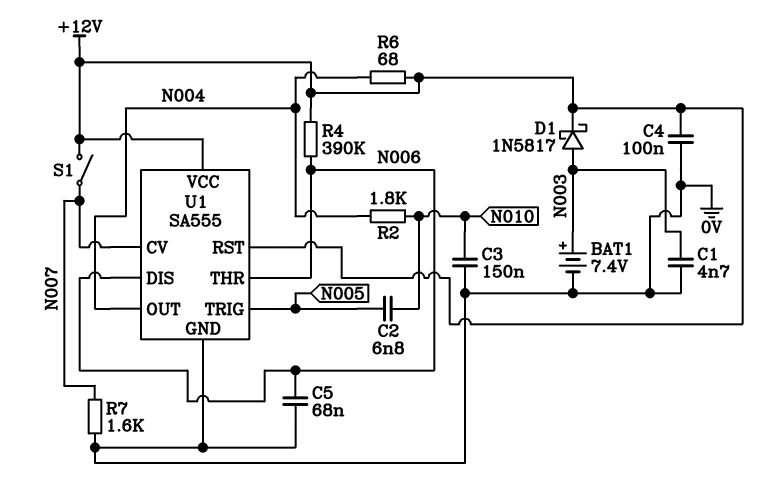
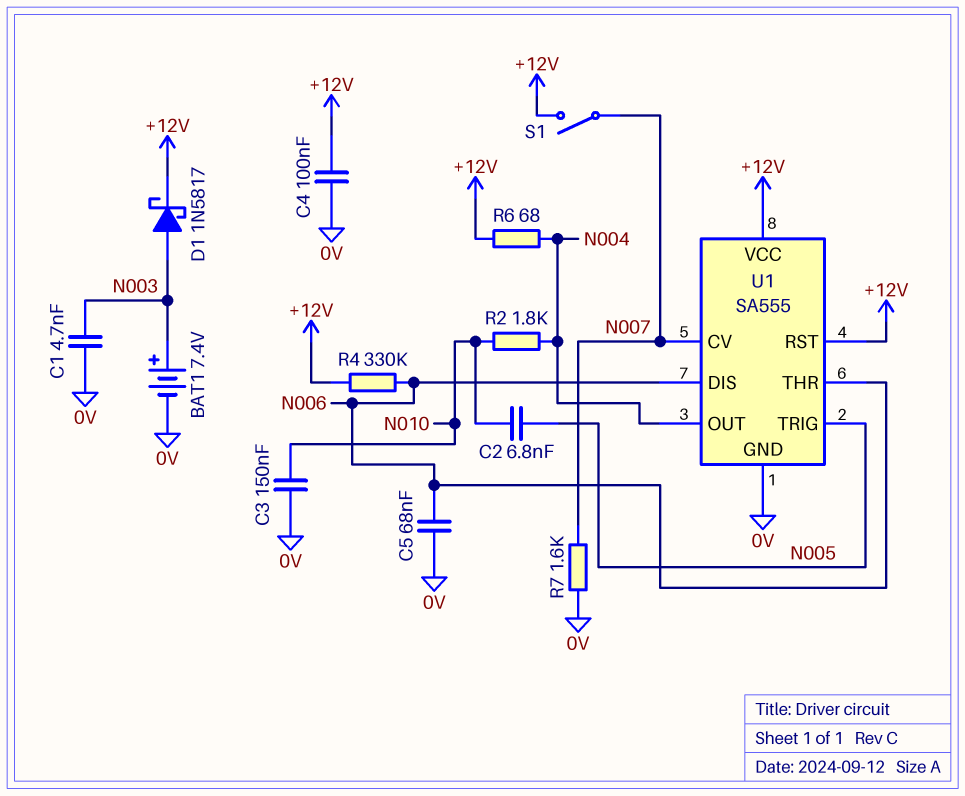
R4: 390k (+12V, N006) -> 330k (+12V, N006)

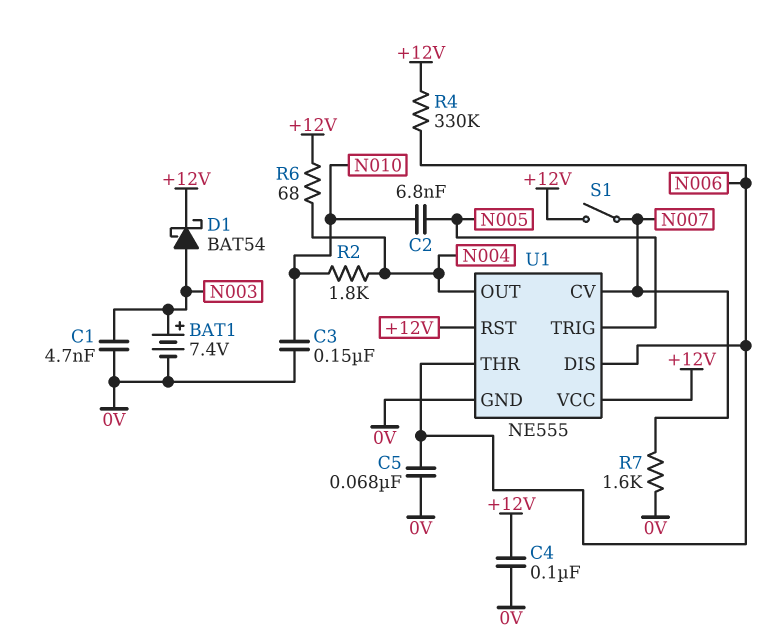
D1: schottky 1N5817 (A N003, K +12V) -> schottky BAT54 (A N003, K +12V)
U1: SA555 -> NE555

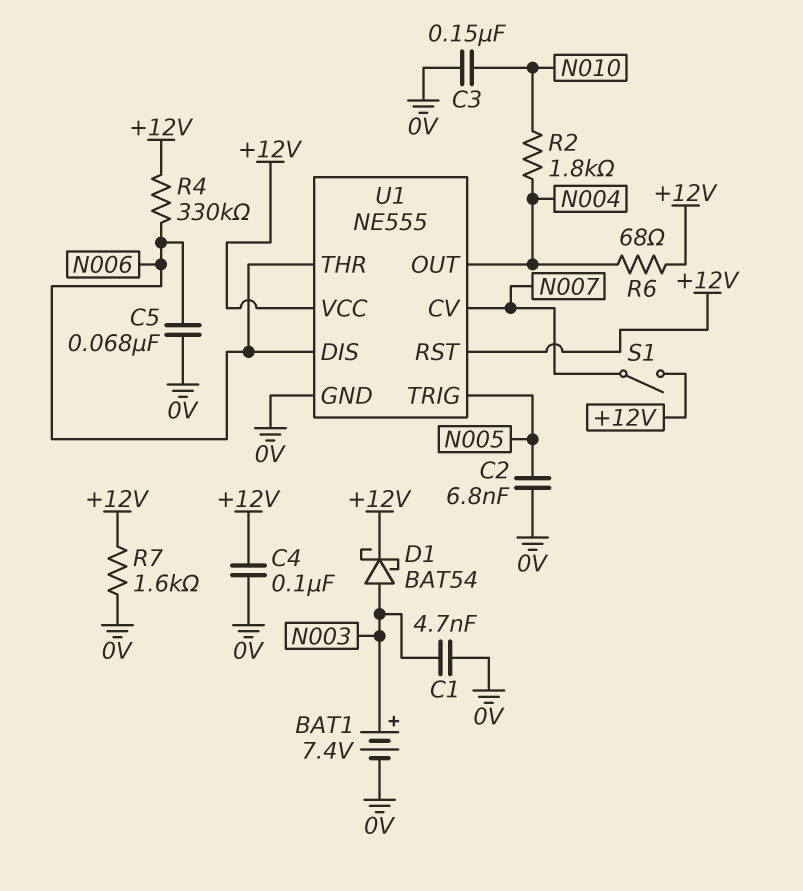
C2: 6.8nF (N005, N010) -> 6.8nF (0V, N005)
R7: 1.6k (0V, N007) -> 1.6k (+12V, 0V)

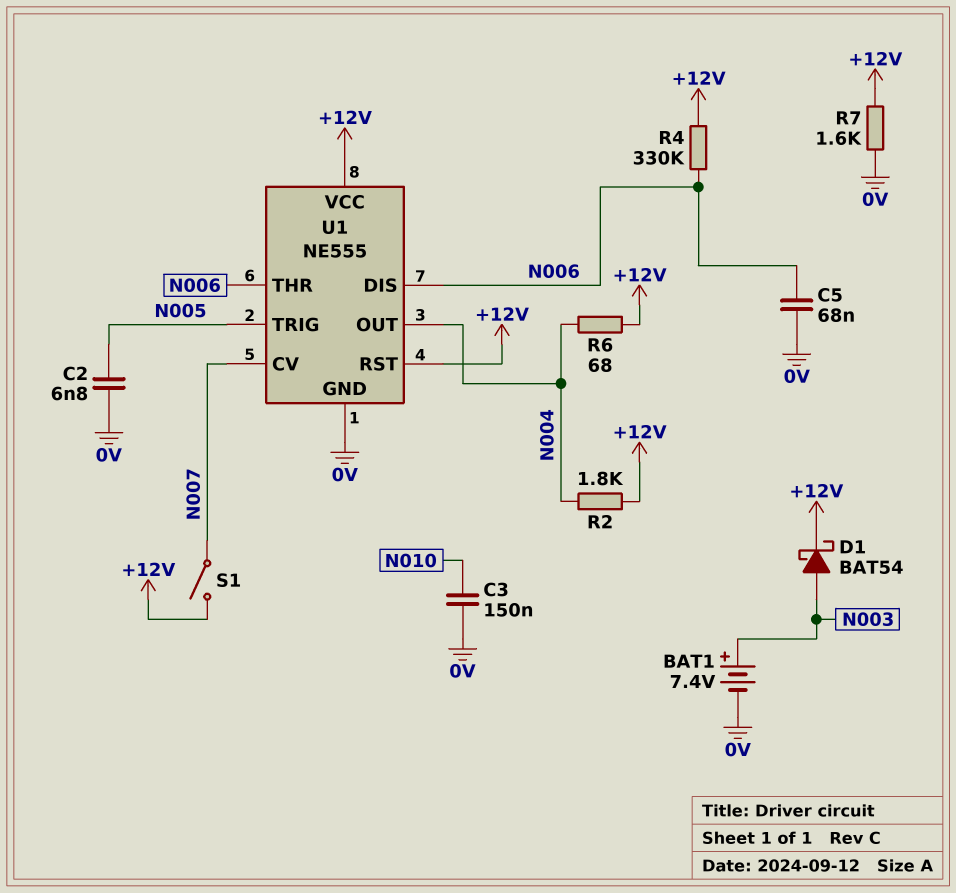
C1: 4.7nF (0V, N003) -> none
C4: 100nF (+12V, 0V) -> none
R2: 1.8k (N004, N010) -> 1.8k (+12V, N004)

